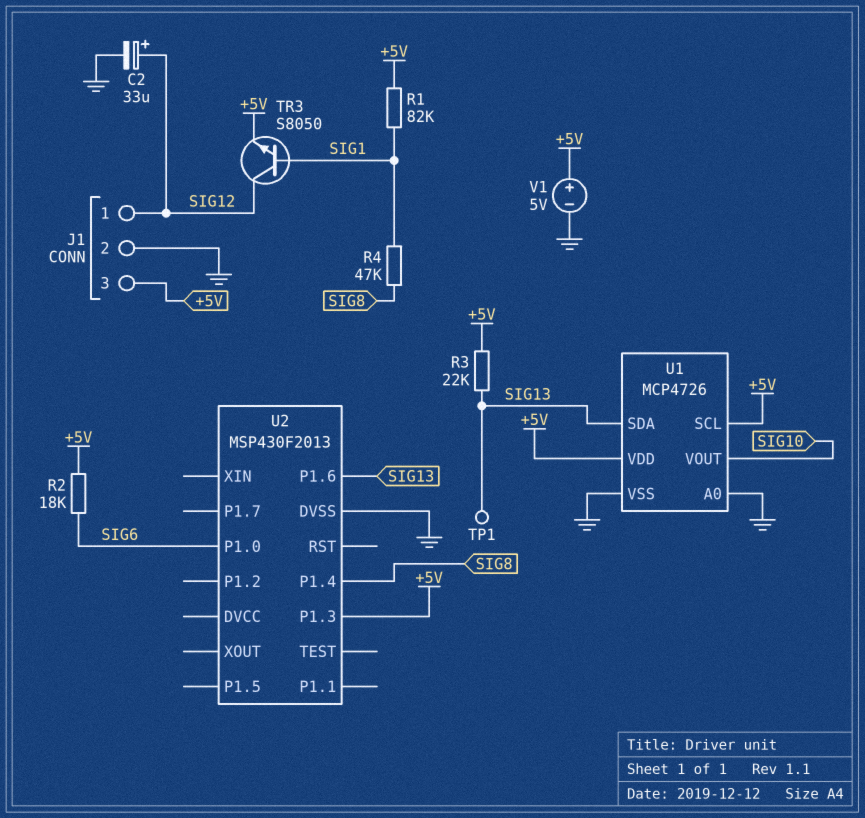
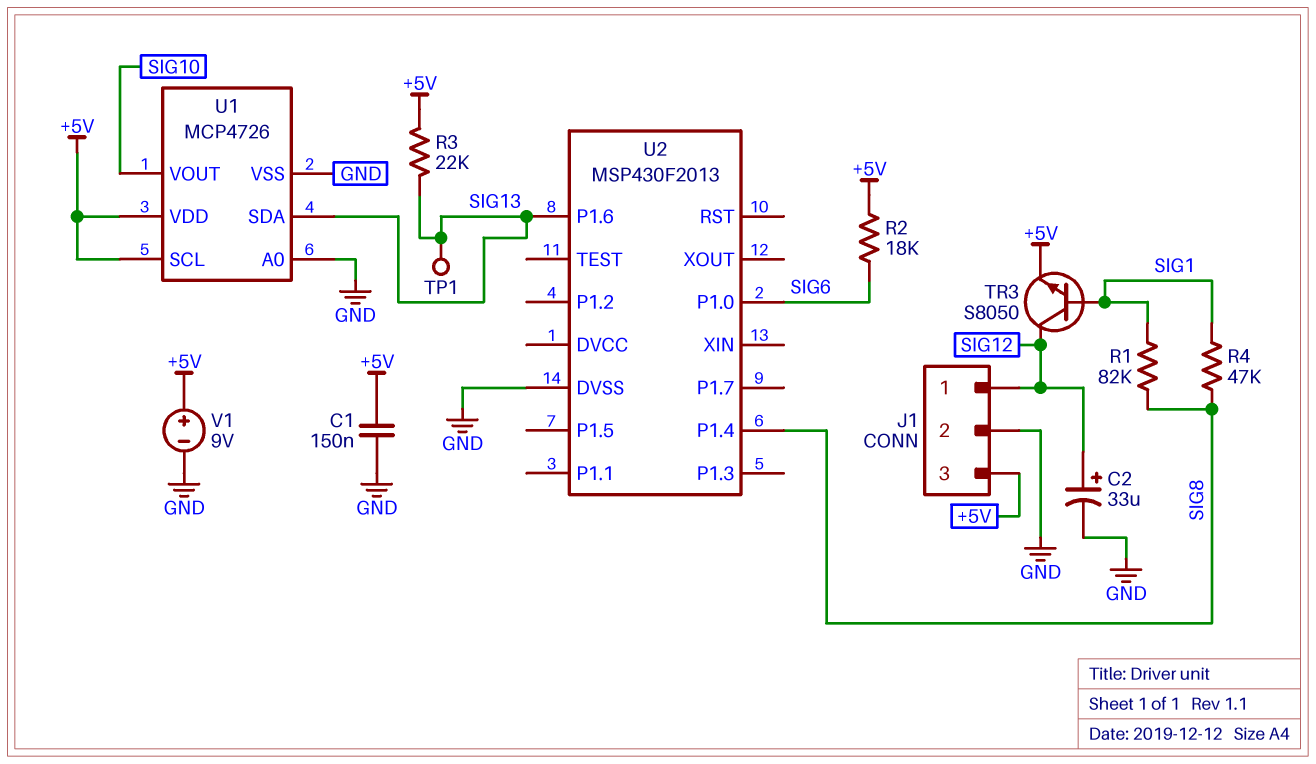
C1: none -> 150nF (+5V, GND)
R1: 82k (+5V, SIG1) -> 82k (SIG1, SIG8)
U2 pin P1.3: +5V -> none
V1: 5V (plus +5V, minus GND) -> 9V (plus +5V, minus GND)

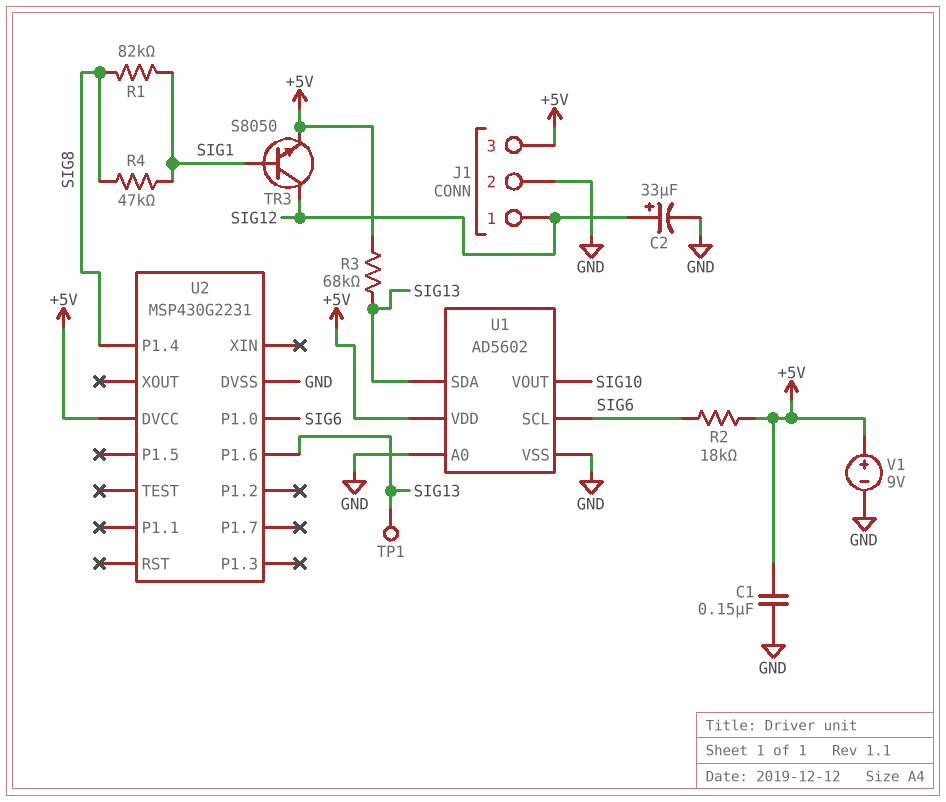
R3: 22k (+5V, SIG13) -> 68k (+5V, SIG13)
U1: MCP4726 -> AD5602
U1 pin SCL: +5V -> SIG6
U2: MSP430F2013 -> MSP430G2231
U2 pin DVCC: none -> +5V

